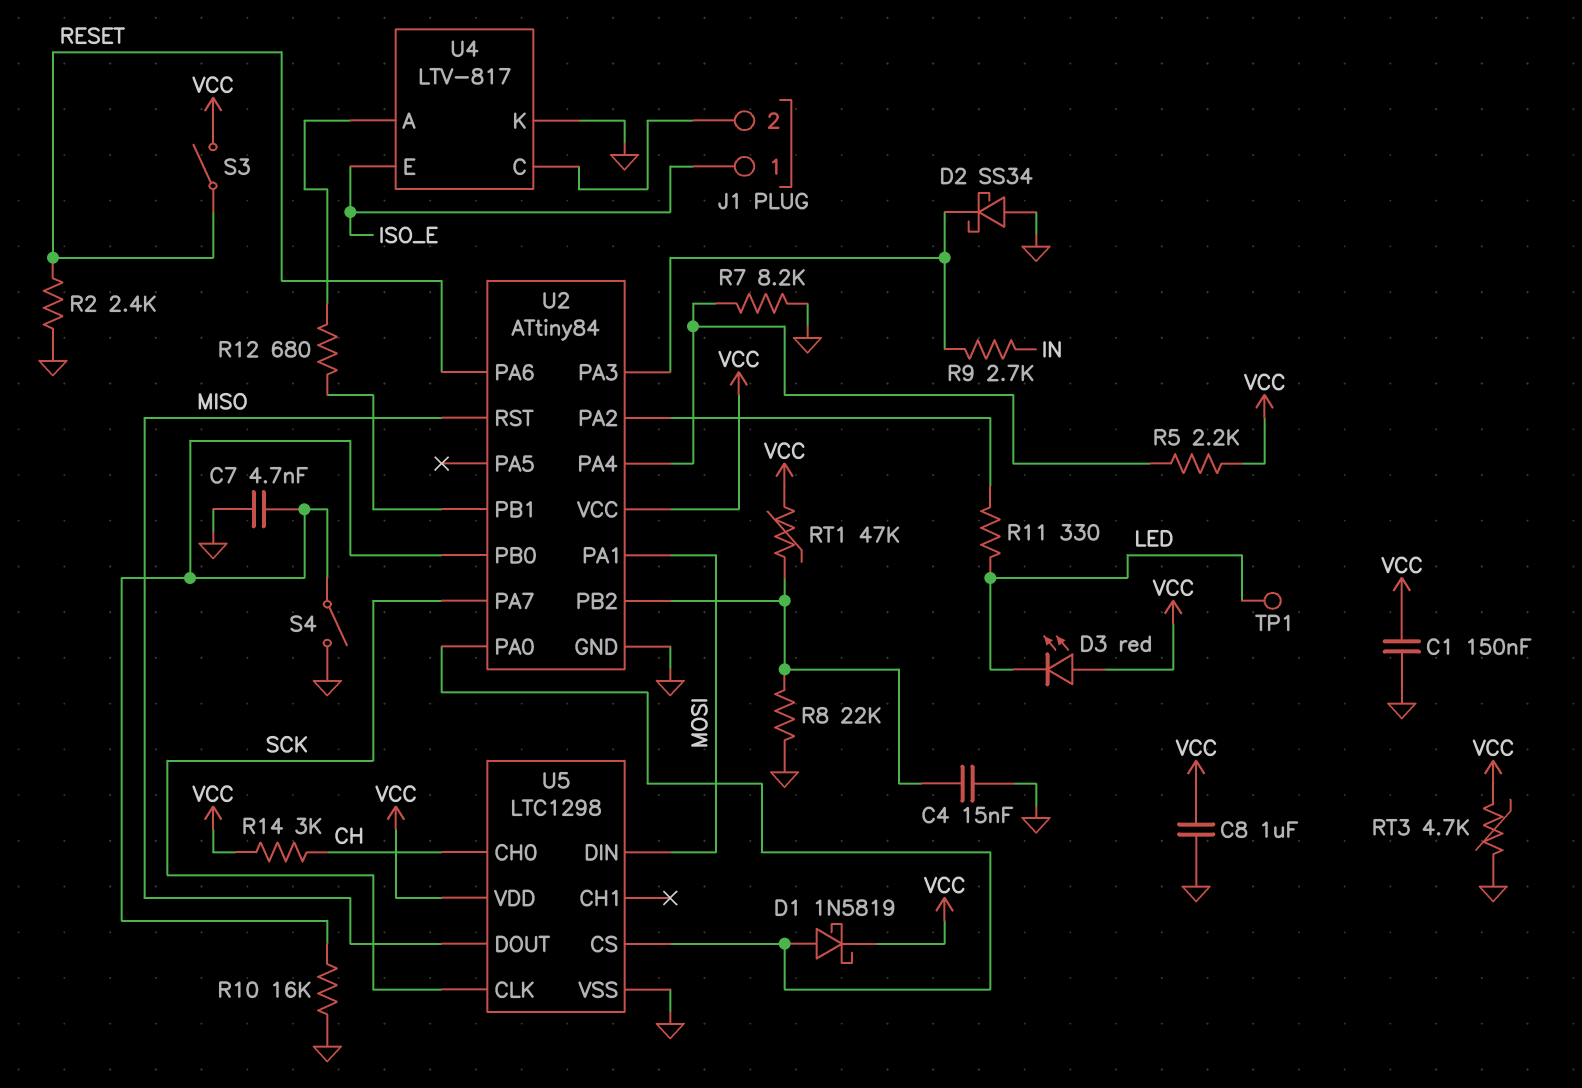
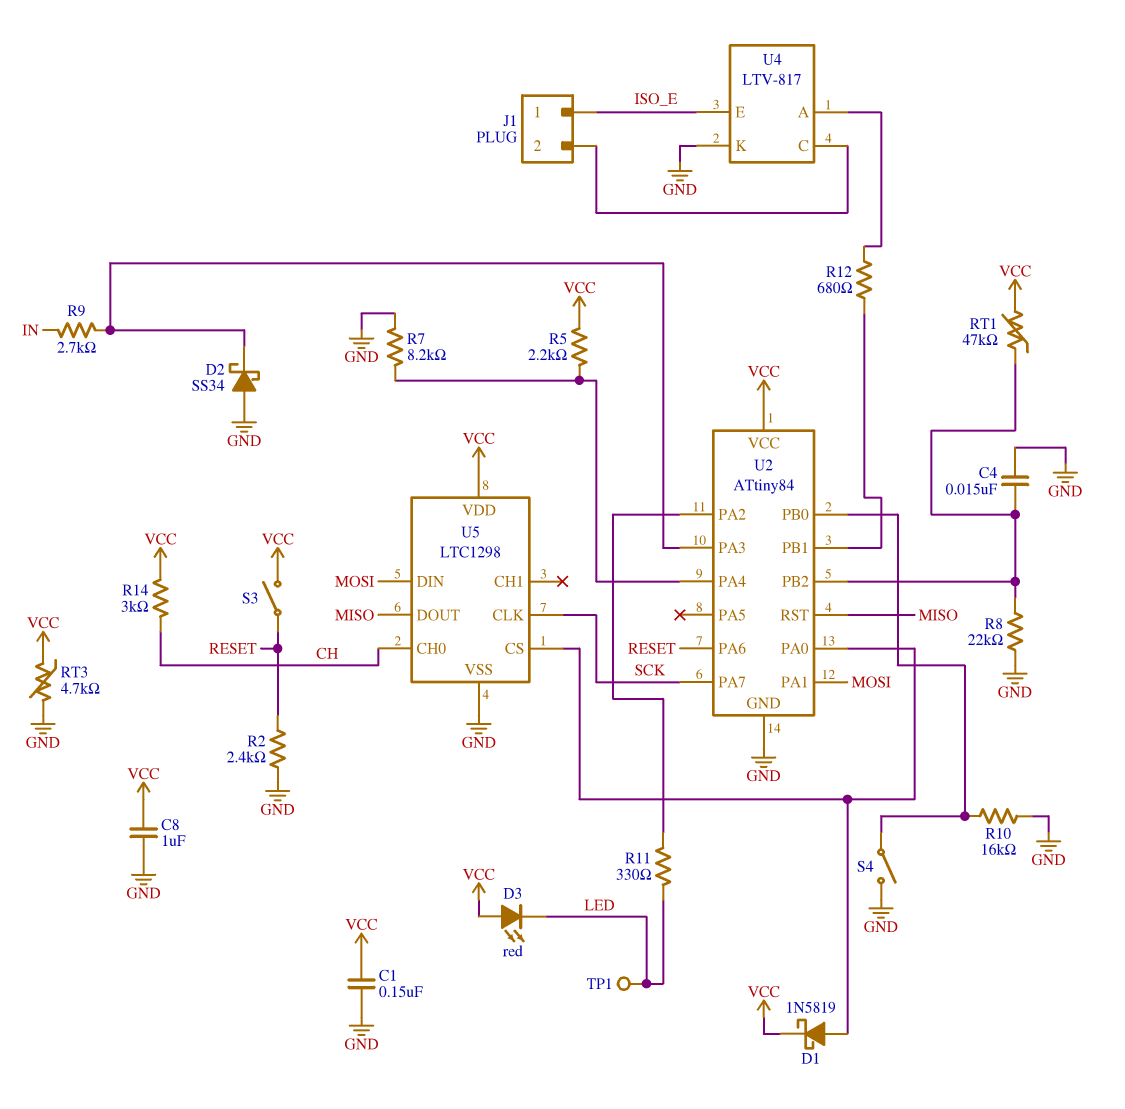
C7: 4.7nF (GND, U2/PB0) -> none

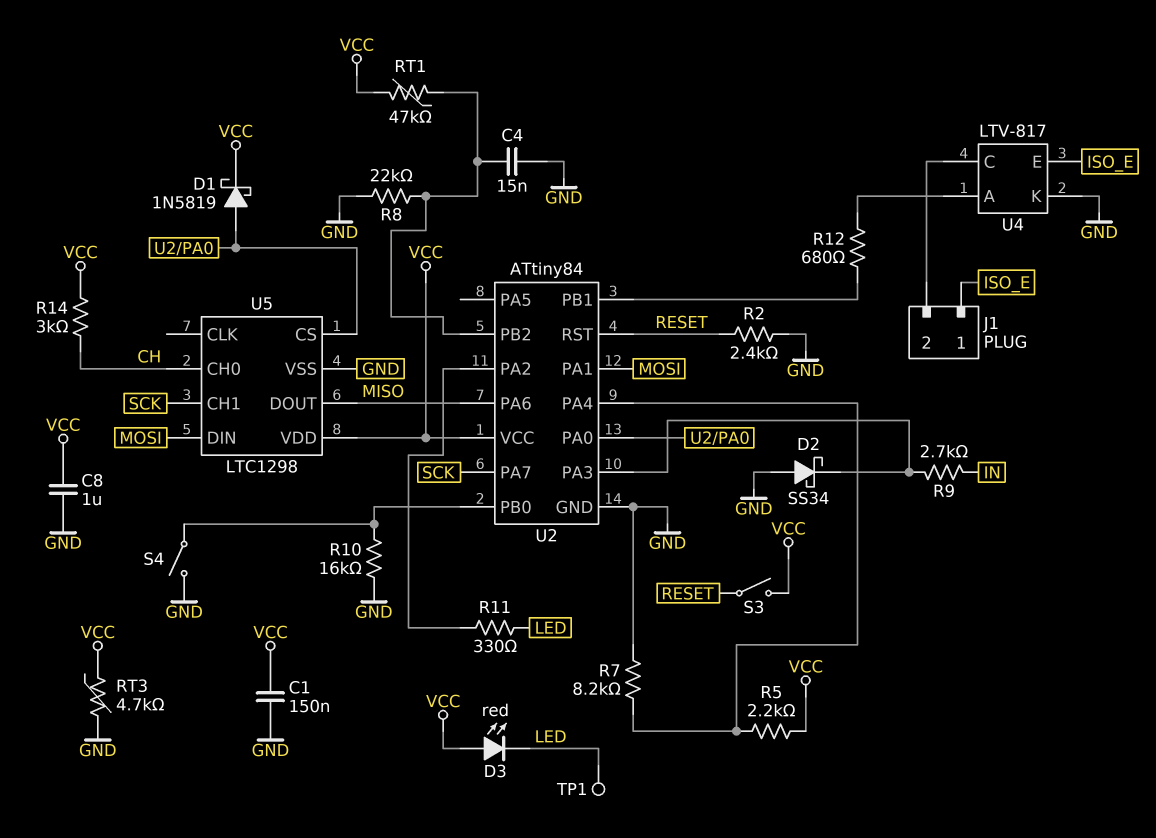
U2 pin PA6: RESET -> MISO
U2 pin RST: MISO -> RESET
U5 pin CH1: none -> SCK
U5 pin CLK: SCK -> none

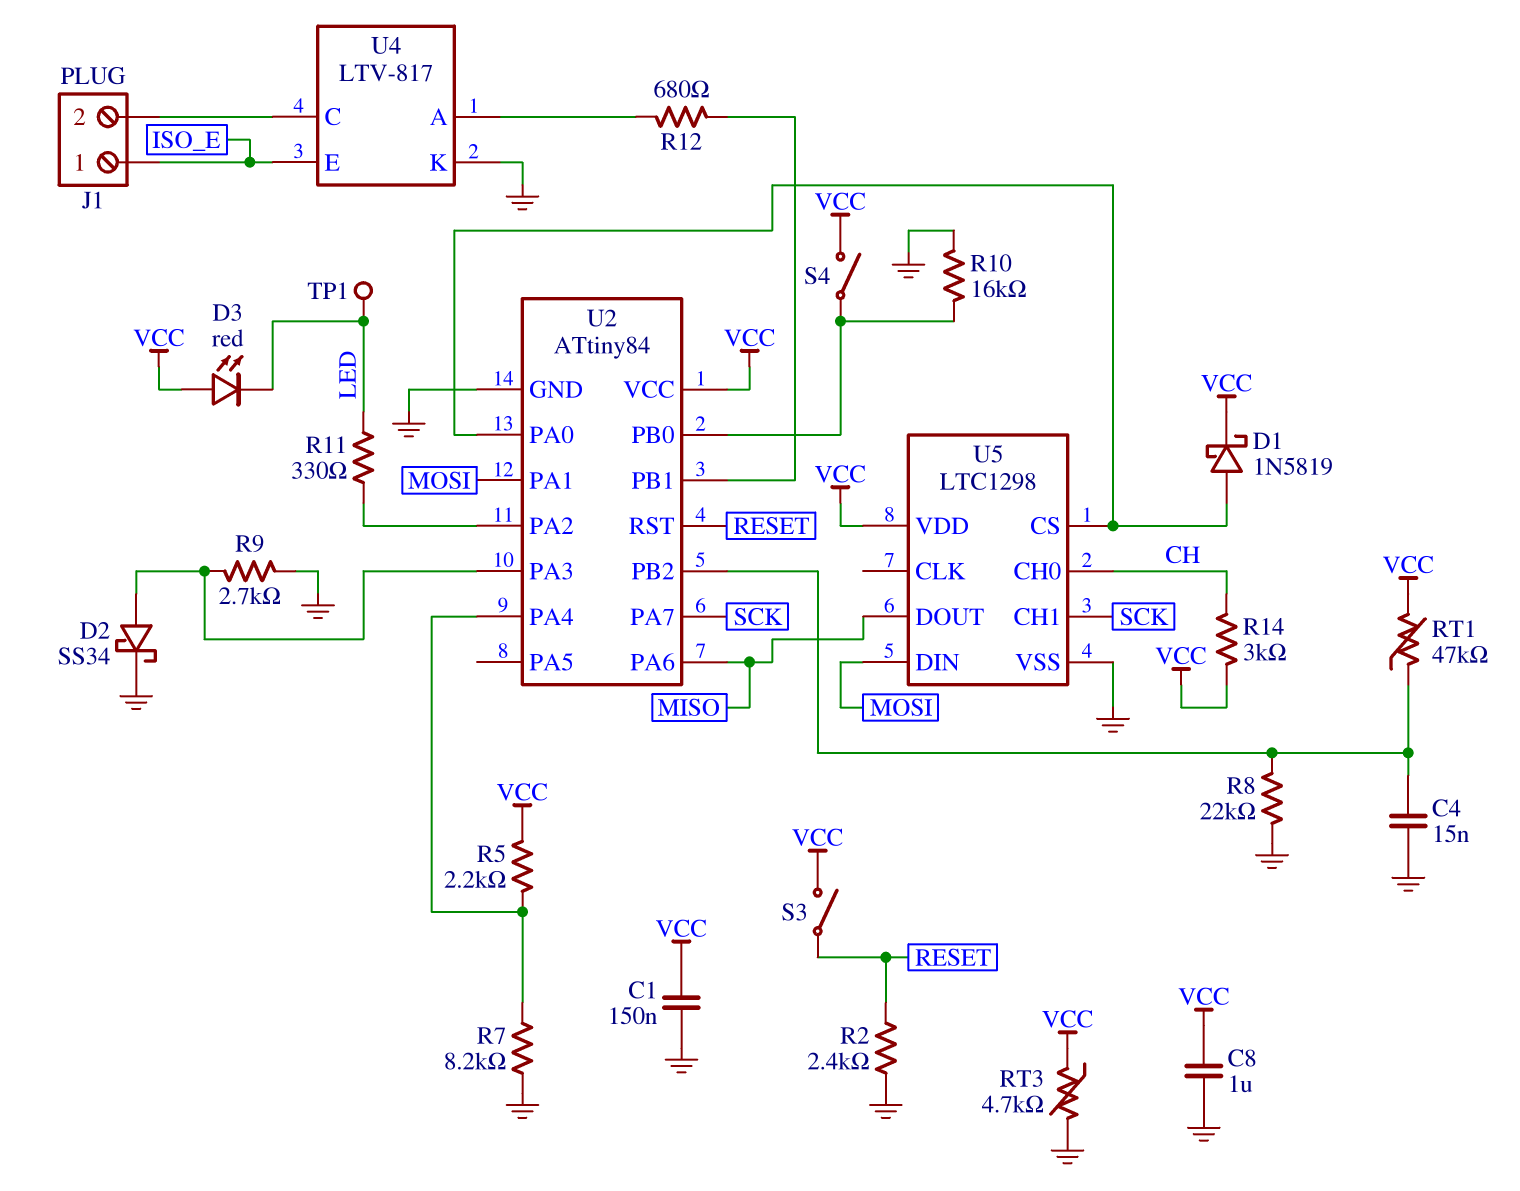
D2: schottky SS34 (A GND, K U2/PA3) -> schottky SS34 (A U2/PA3, K GND)
R9: 2.7k (IN, U2/PA3) -> 2.7k (GND, U2/PA3)
S4: switch (GND, U2/PB0) -> switch (U2/PB0, VCC)

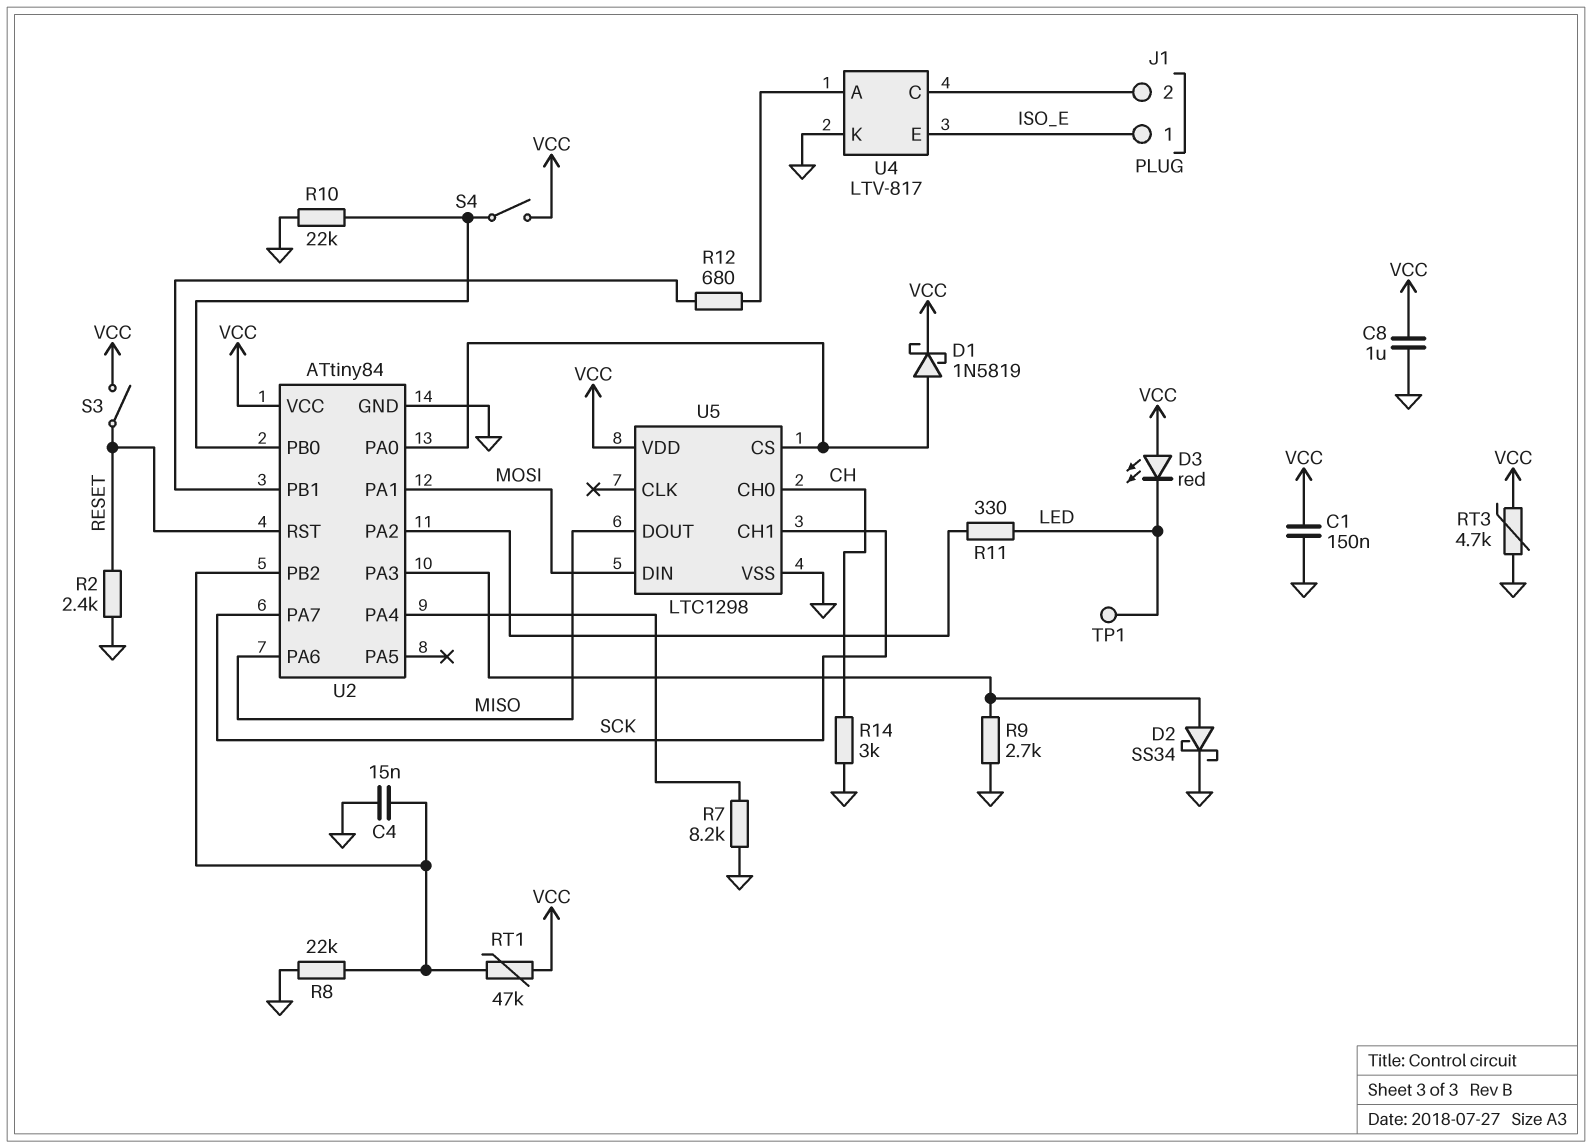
R5: 2.2k (U2/PA4, VCC) -> none
R10: 16k (GND, U2/PB0) -> 22k (GND, U2/PB0)
R14: 3k (CH, VCC) -> 3k (CH, GND)

